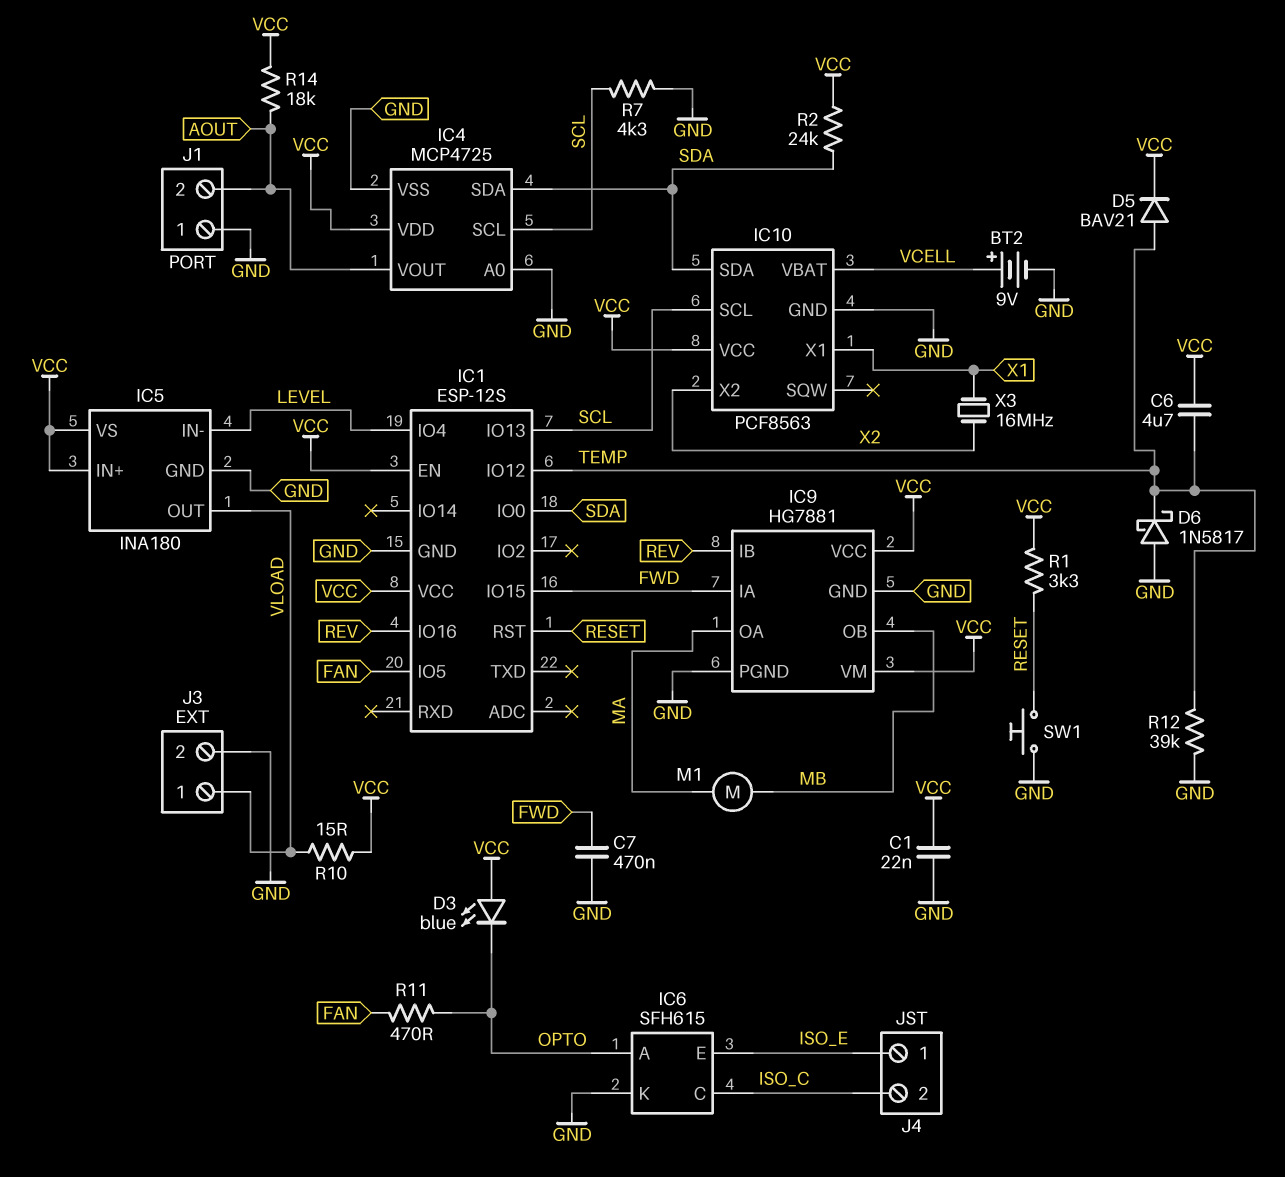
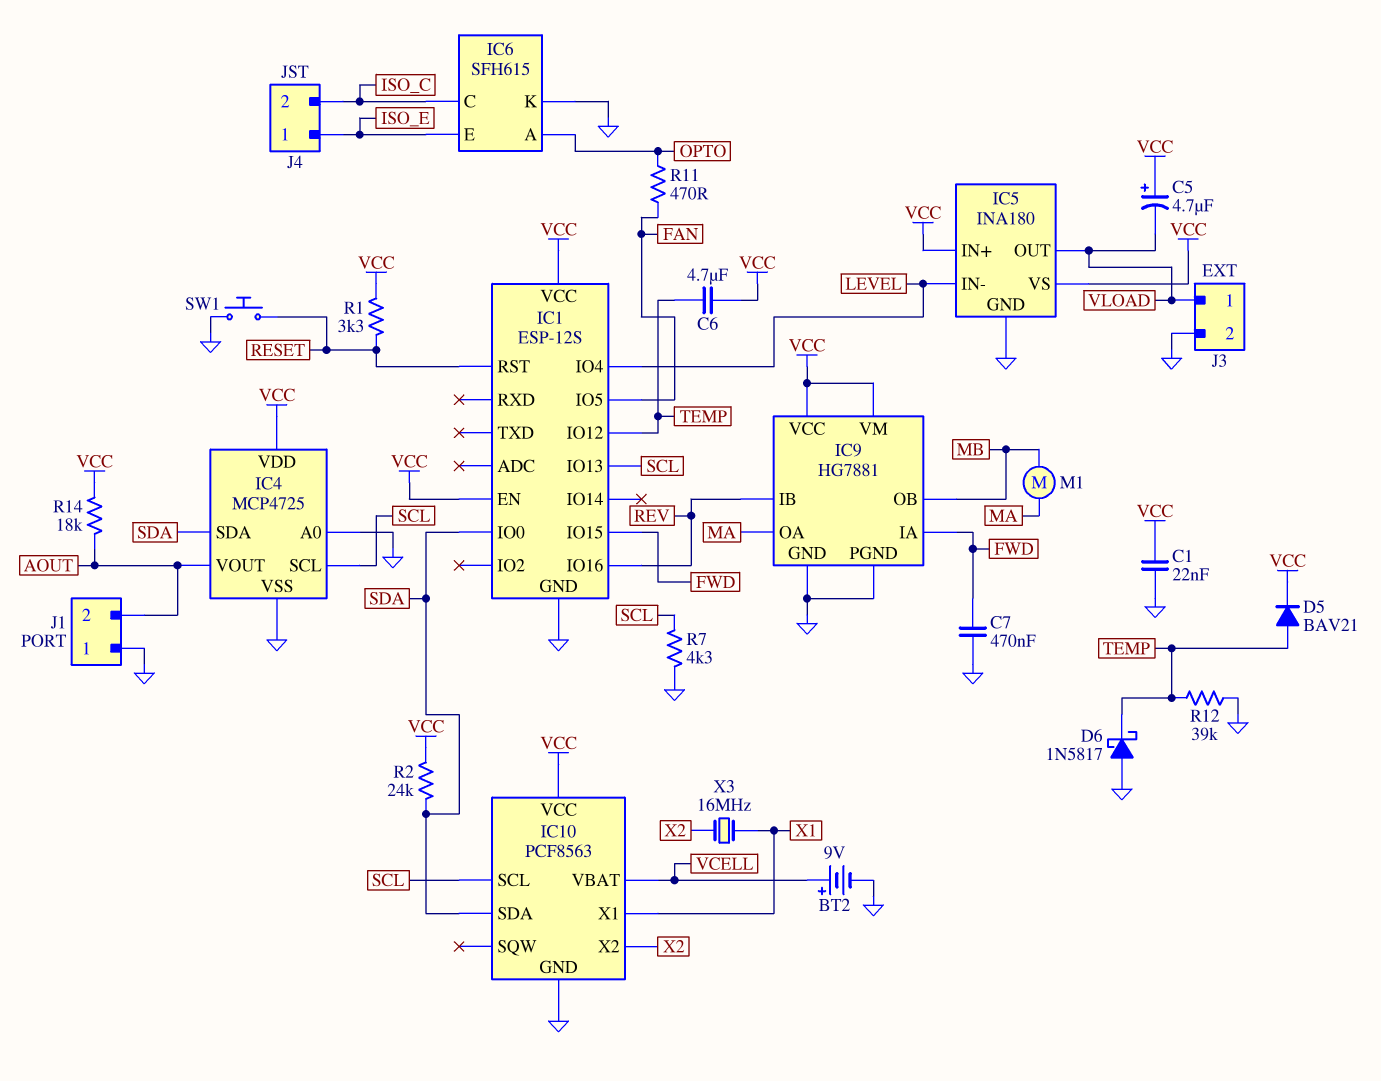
C5: none -> 4.7uF (plus VCC, minus VLOAD)
D3: LED blue (A VCC, K OPTO) -> none
R10: 15 (VCC, VLOAD) -> none

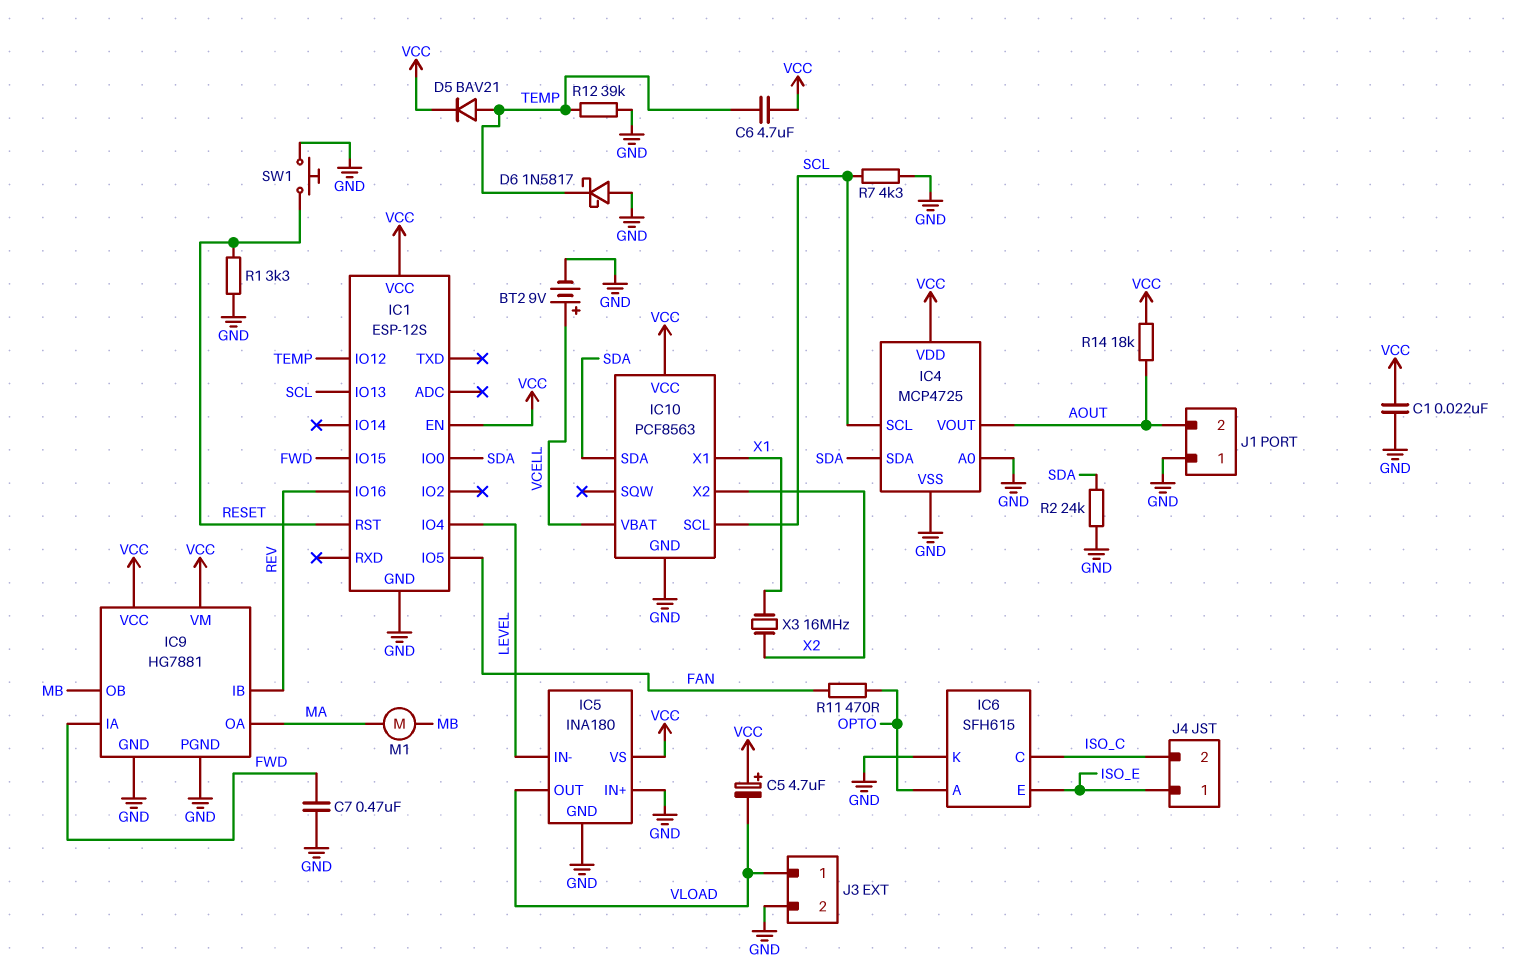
IC5 pin IN+: VCC -> GND
R1: 3.3k (RESET, VCC) -> 3.3k (GND, RESET)
R2: 24k (SDA, VCC) -> 24k (GND, SDA)

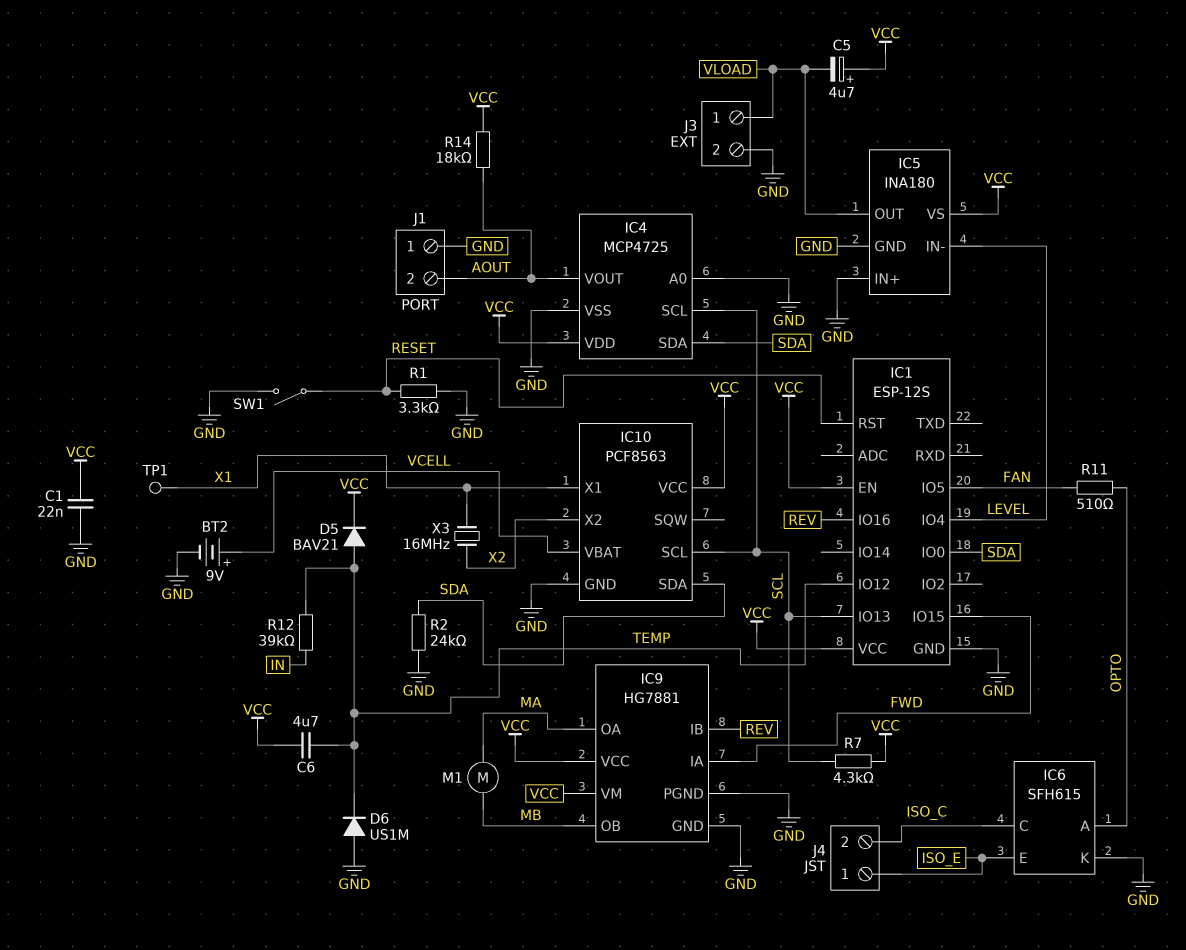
C7: 470nF (FWD, GND) -> none
D6: schottky 1N5817 (A GND, K TEMP) -> diode US1M (A GND, K TEMP)
R7: 4.3k (GND, SCL) -> 4.3k (SCL, VCC)
R11: 470 (FAN, OPTO) -> 510 (FAN, OPTO)
R12: 39k (GND, TEMP) -> 39k (IN, TEMP)
SW1: button (GND, RESET) -> switch (GND, RESET)
TP1: none -> test point (X1)

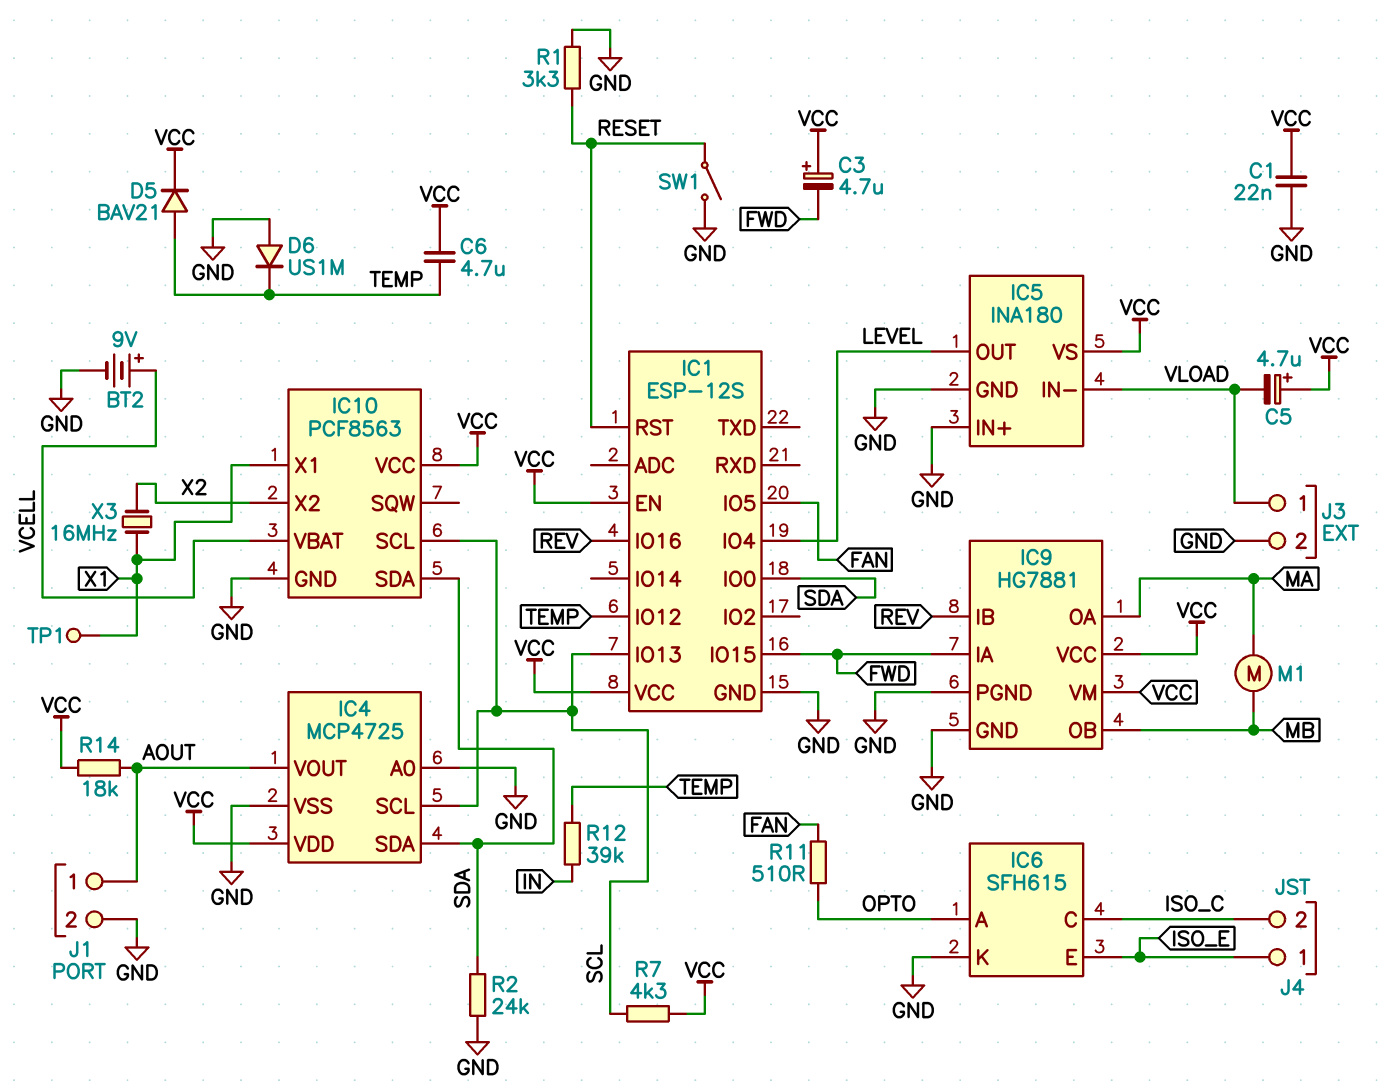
C3: none -> 4.7uF (plus VCC, minus FWD)
IC5 pin IN-: LEVEL -> VLOAD
IC5 pin OUT: VLOAD -> LEVEL
J1 pin 1: GND -> AOUT
J1 pin 2: AOUT -> GND

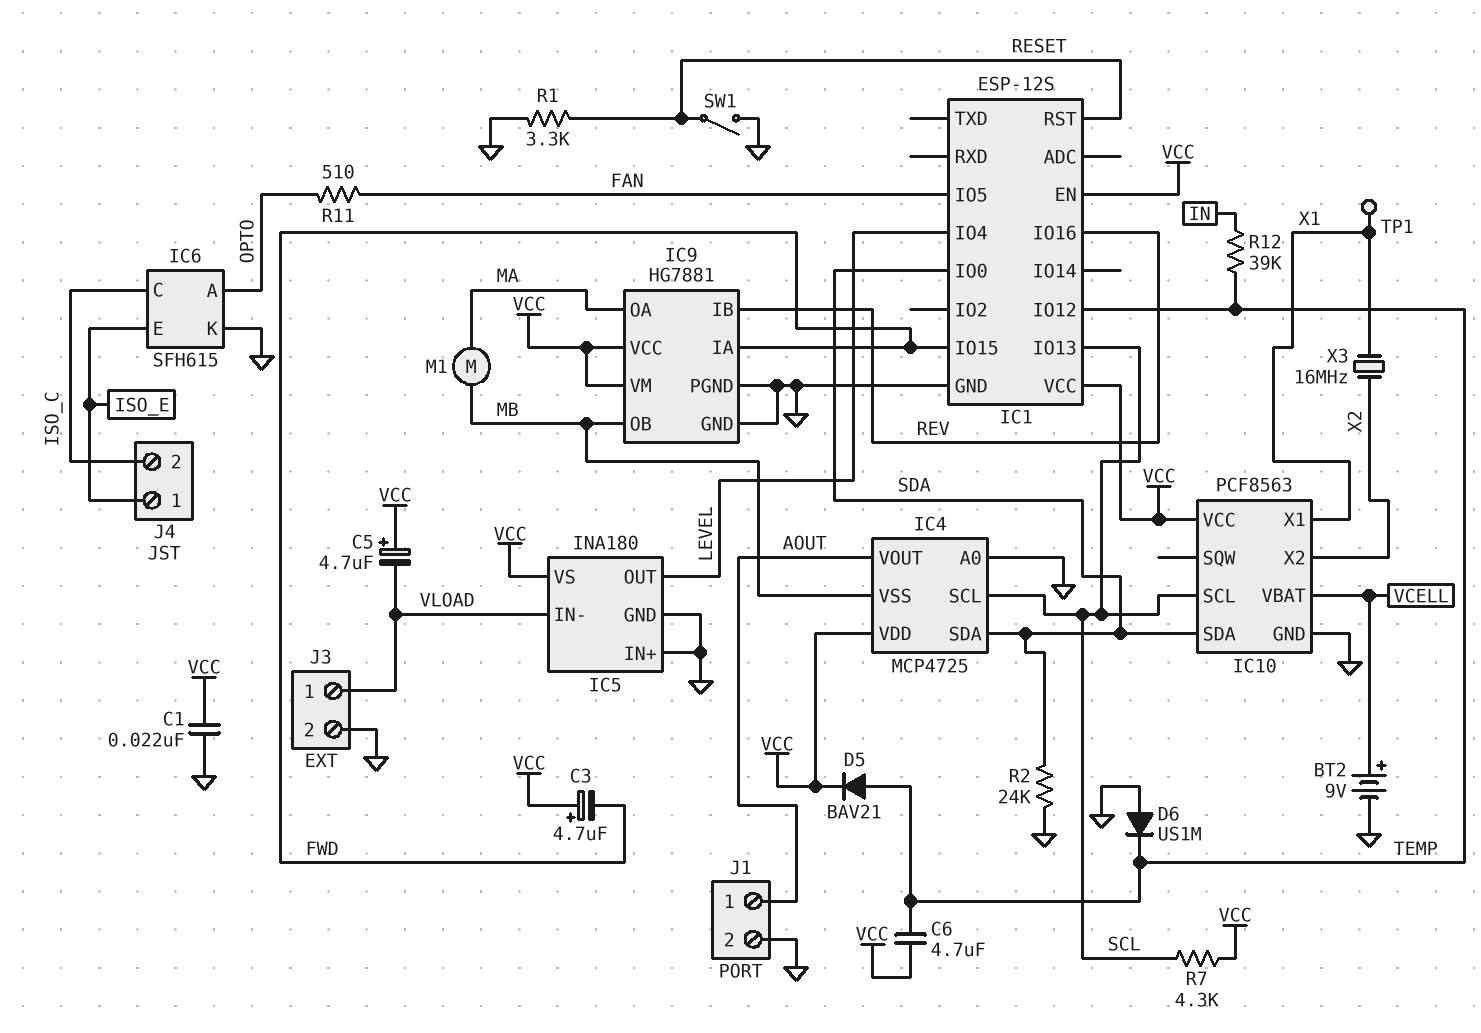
IC4 pin VSS: GND -> MB
R14: 18k (AOUT, VCC) -> none

